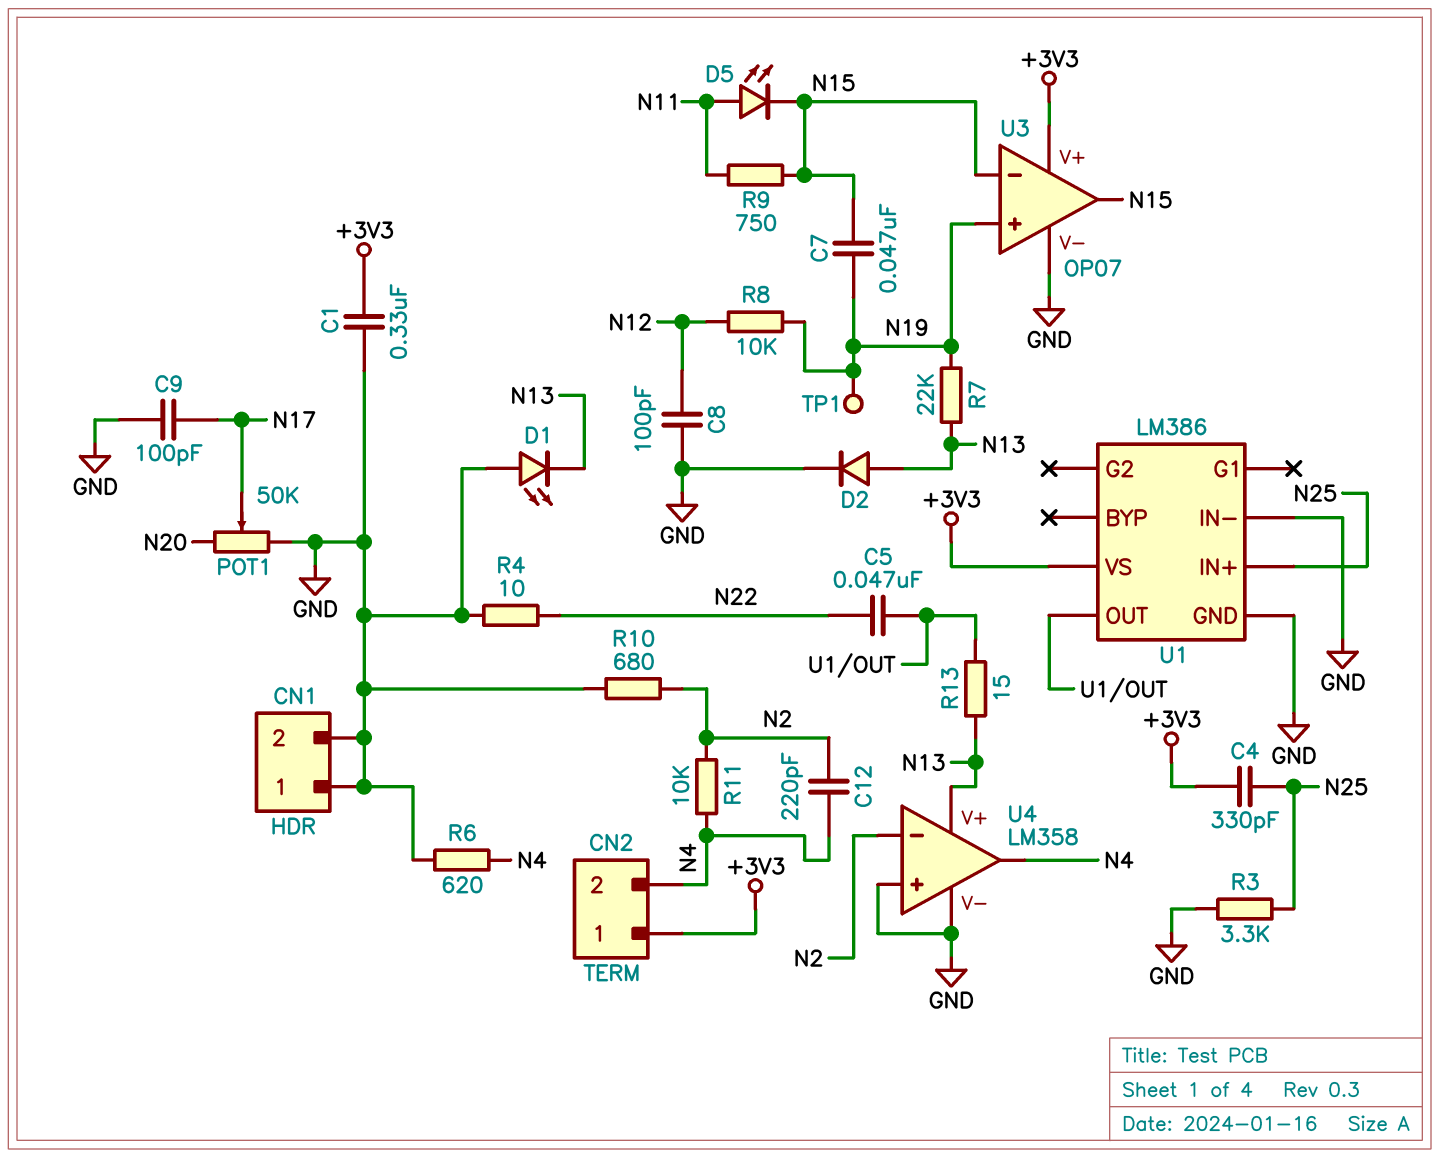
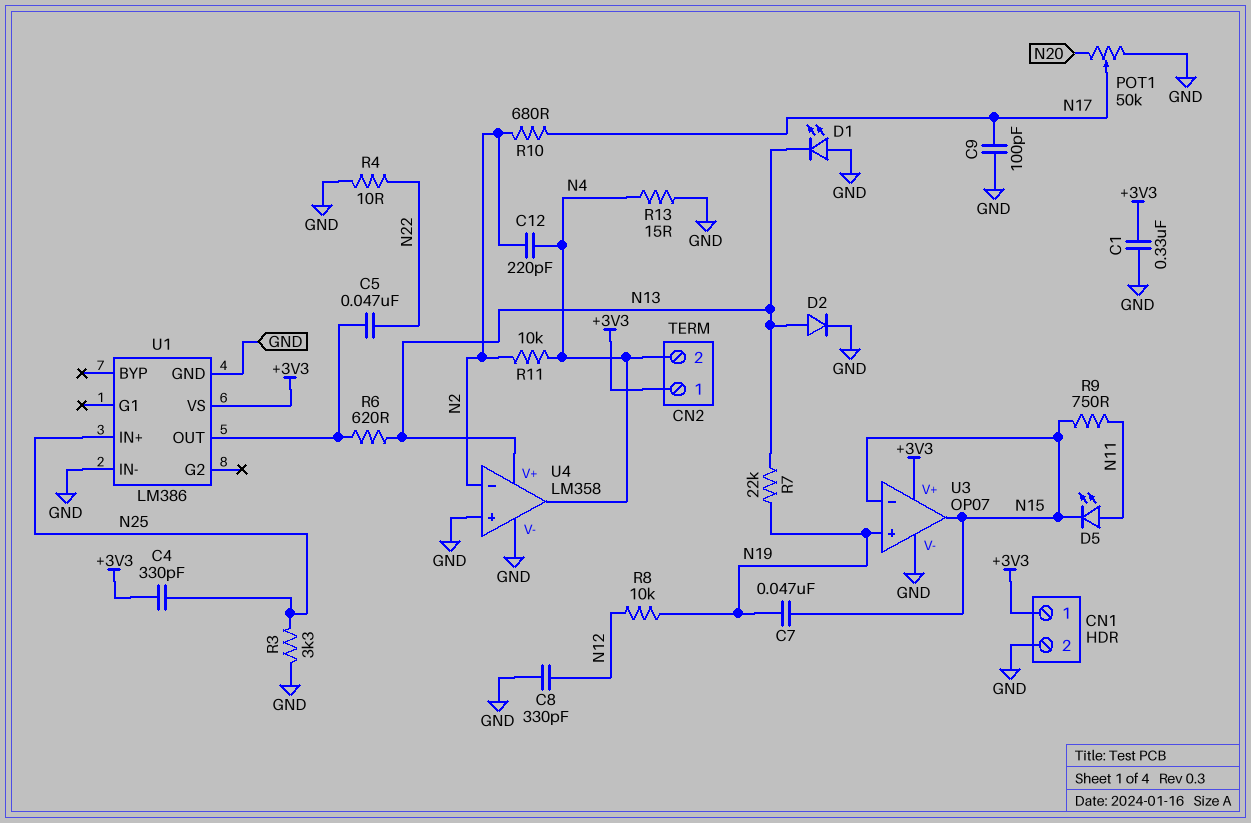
C8: 100pF (GND, N12) -> 330pF (GND, N12)
CN1 pin 1: GND -> +3V3
R6: 620 (GND, N4) -> 620 (N13, U1/OUT)
R10: 680 (GND, N2) -> 680 (N2, N17)
R13: 15 (N13, U1/OUT) -> 15 (GND, N4)
TP1: test point (N19) -> none

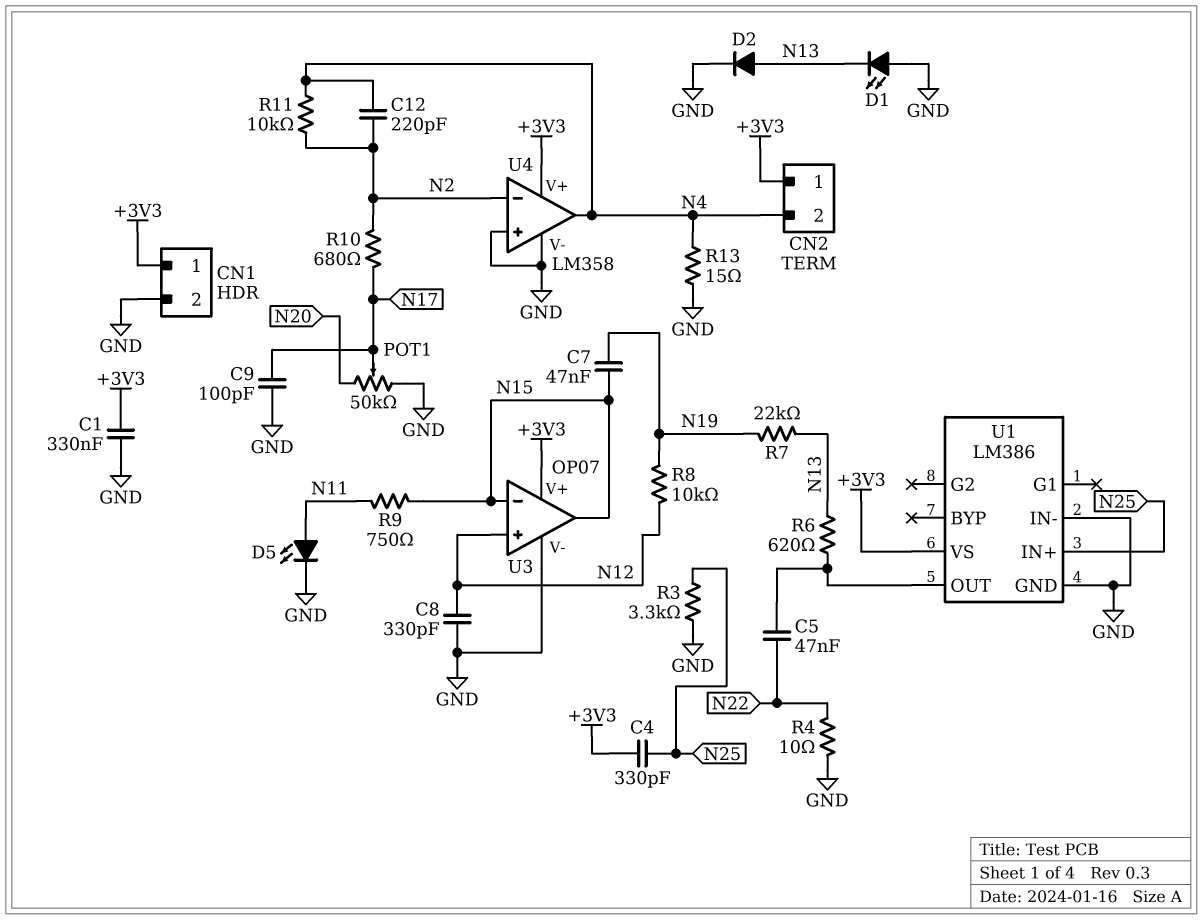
D5: LED (A N11, K N15) -> LED (A N11, K GND)
U3 pin in+: N19 -> N12
U4 pin V+: N13 -> +3V3

